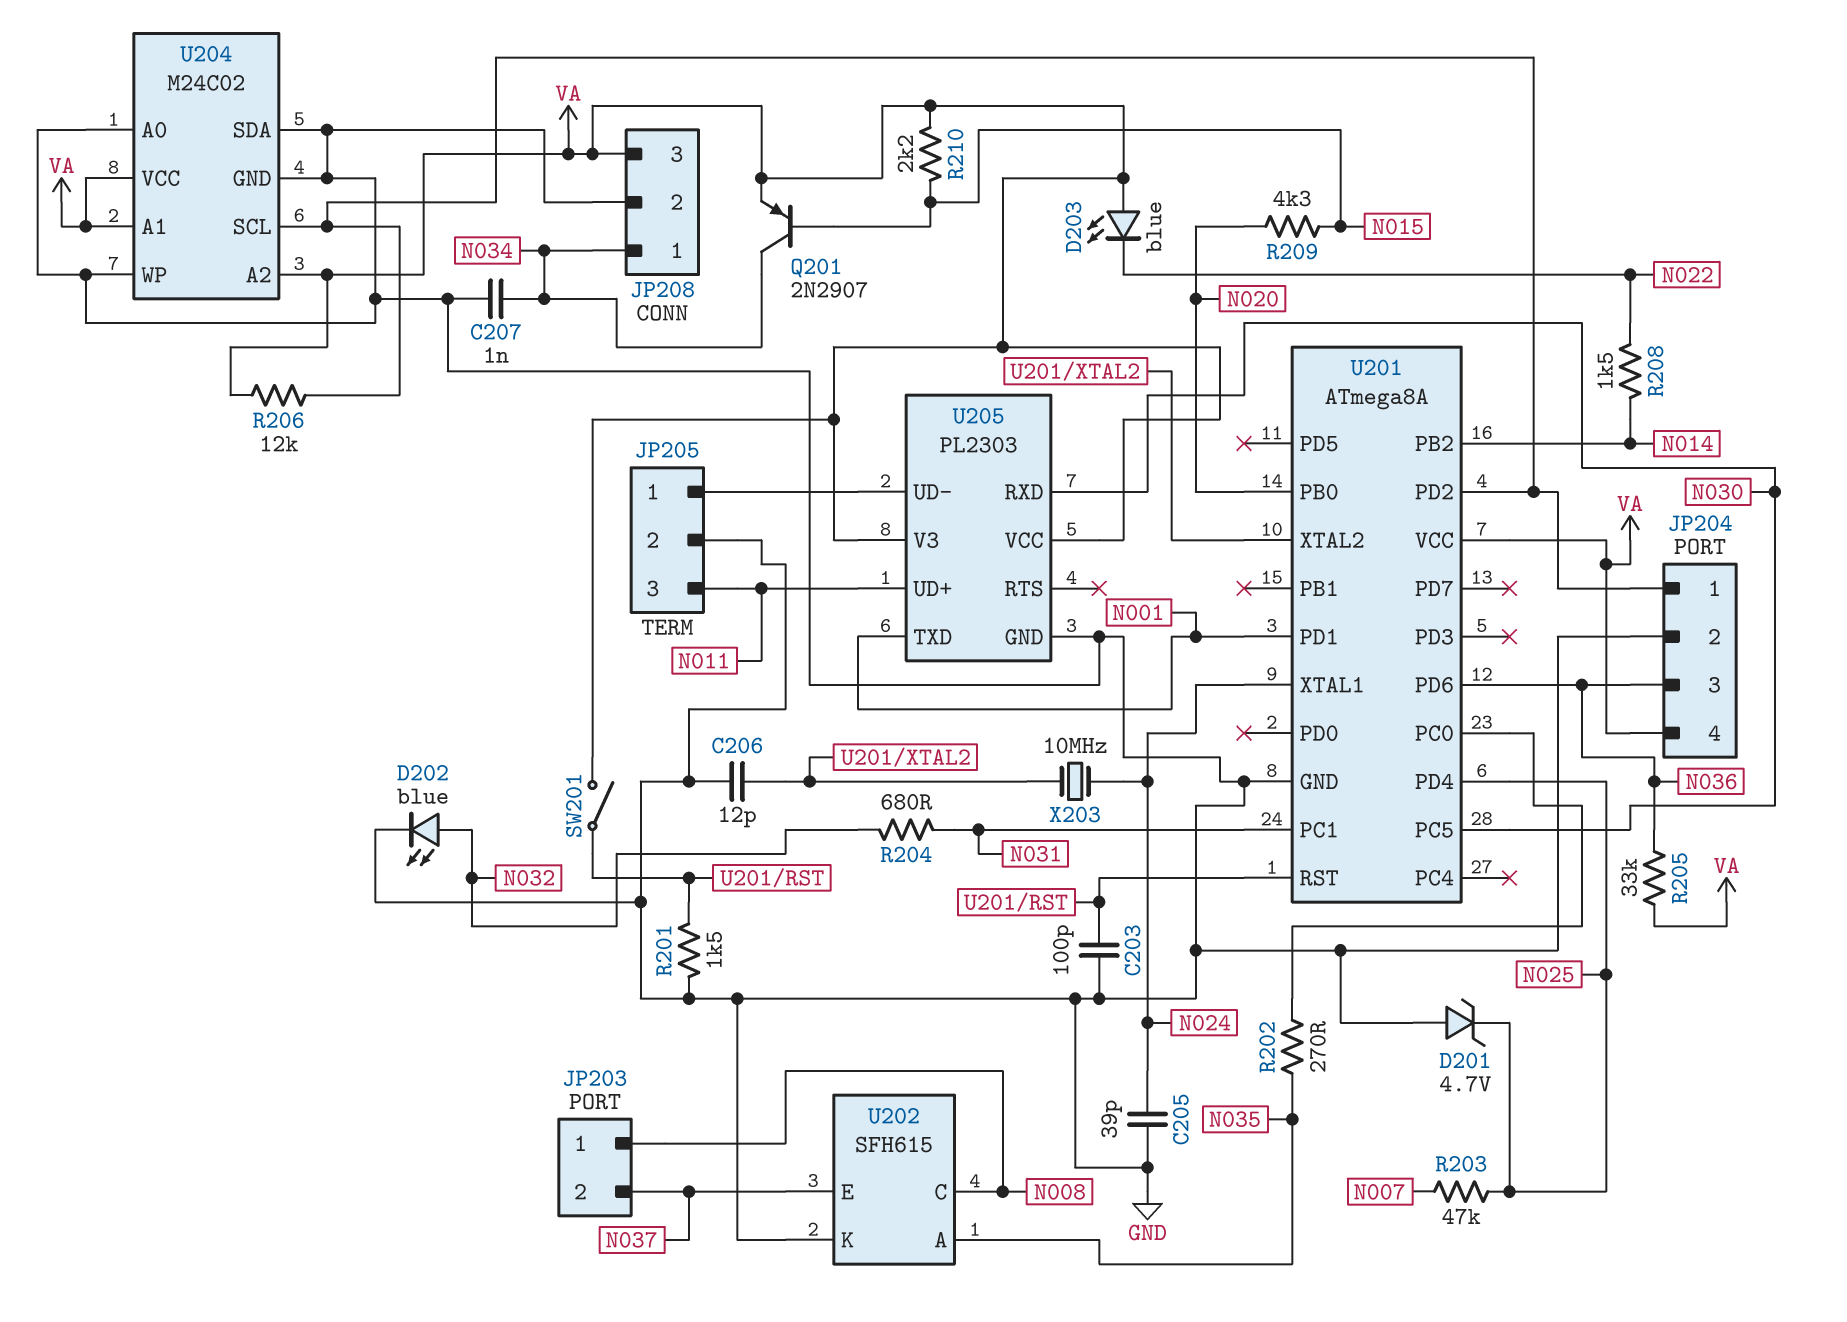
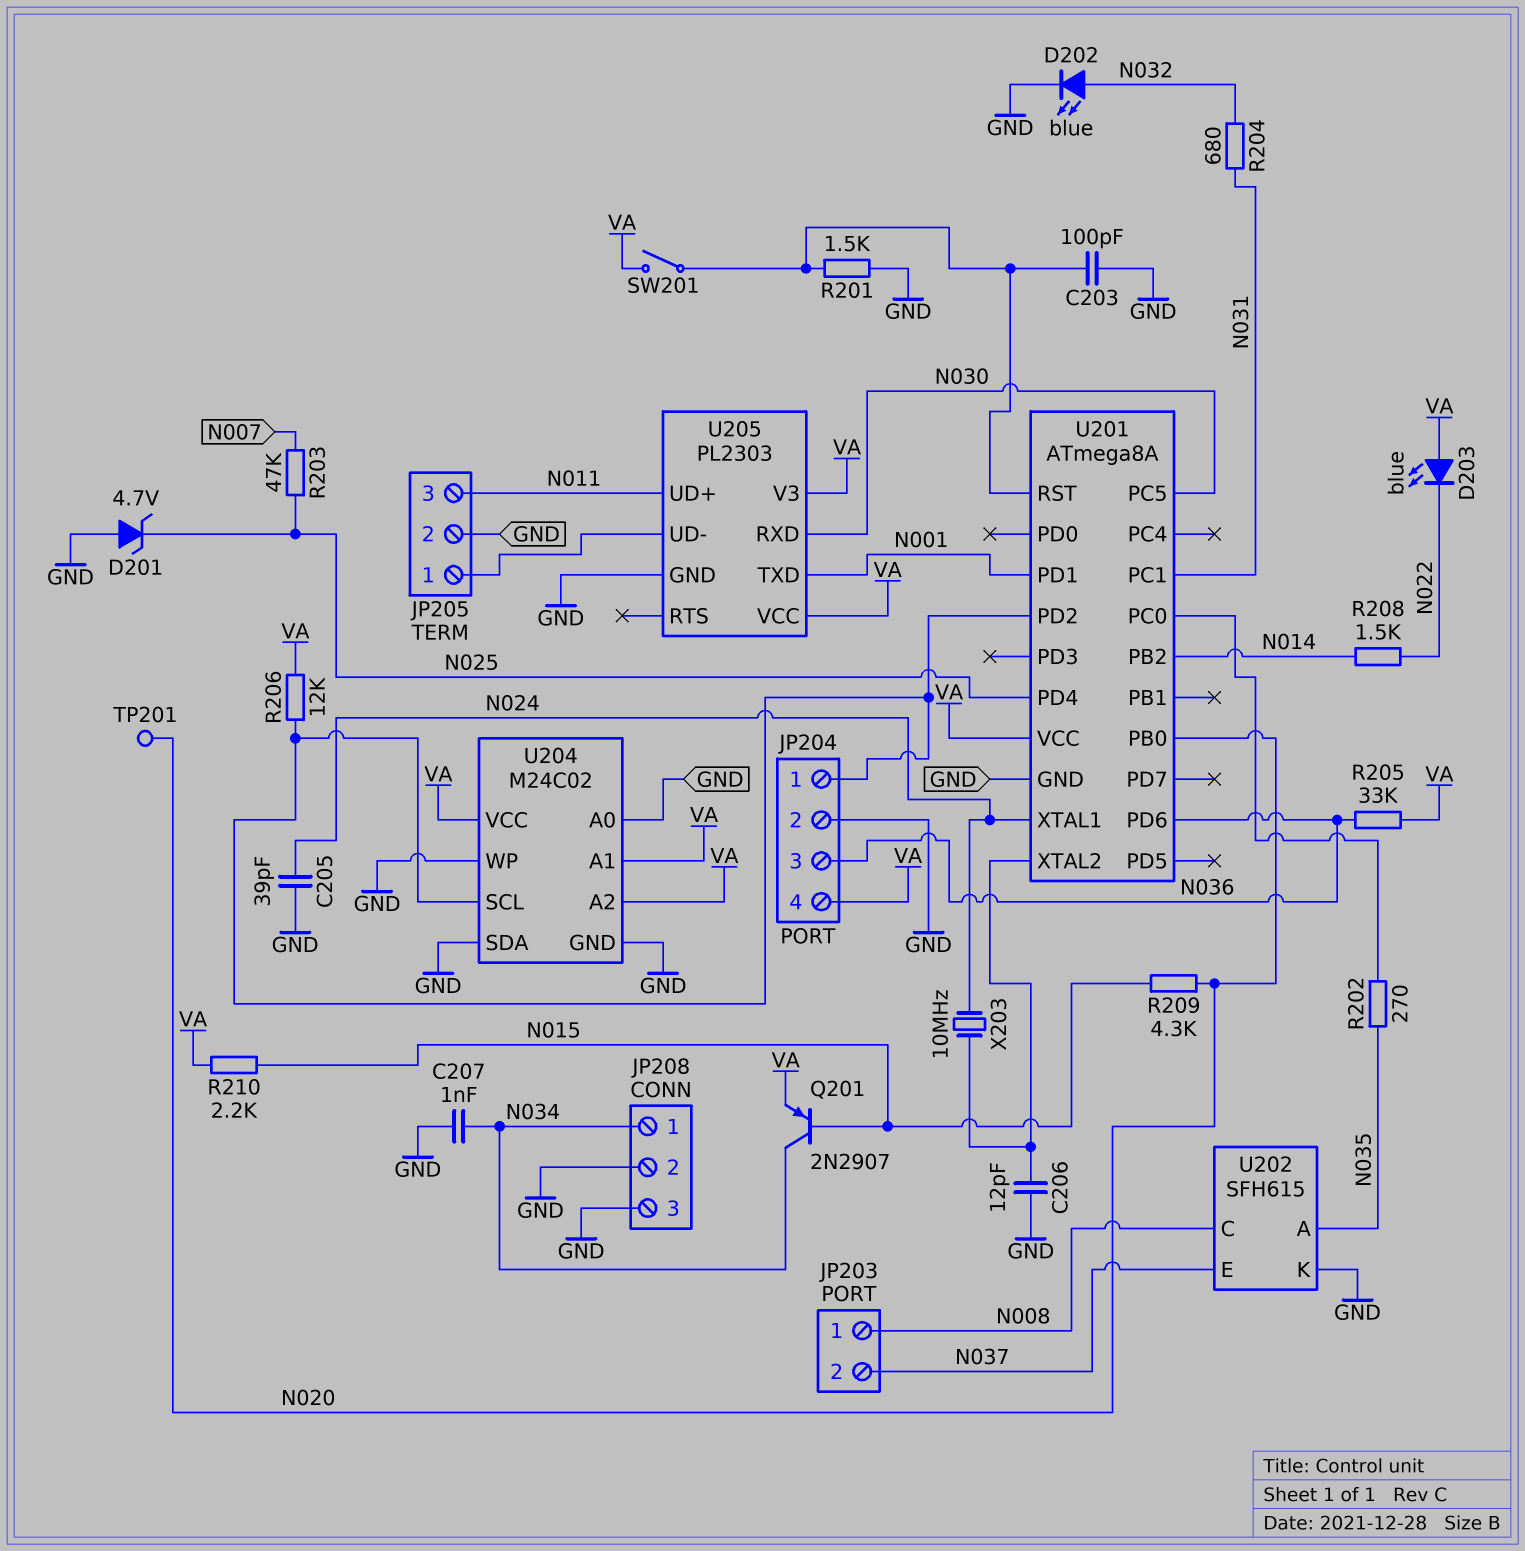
JP208 pin 3: VA -> GND
TP201: none -> test point (N020)

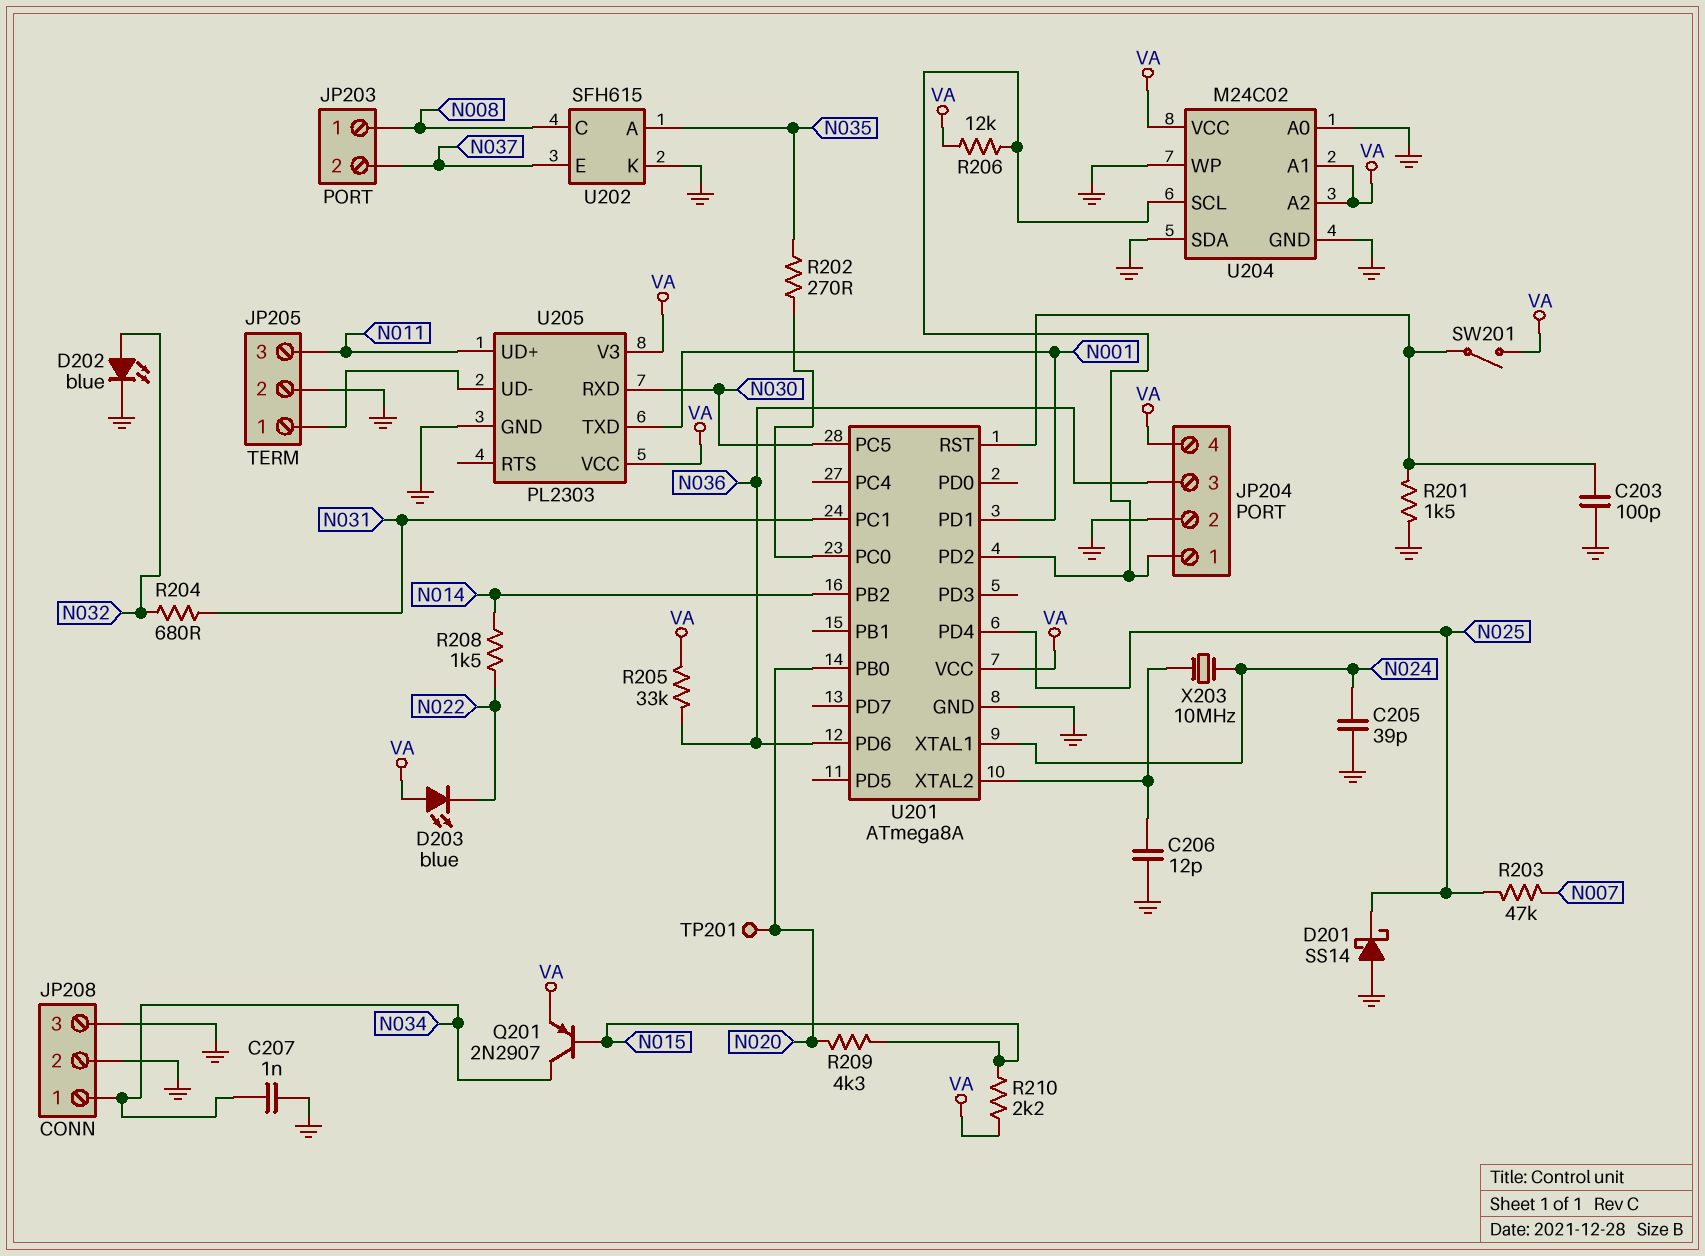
D201: zener 4.7V (A GND, K N025) -> schottky SS14 (A GND, K N025)

